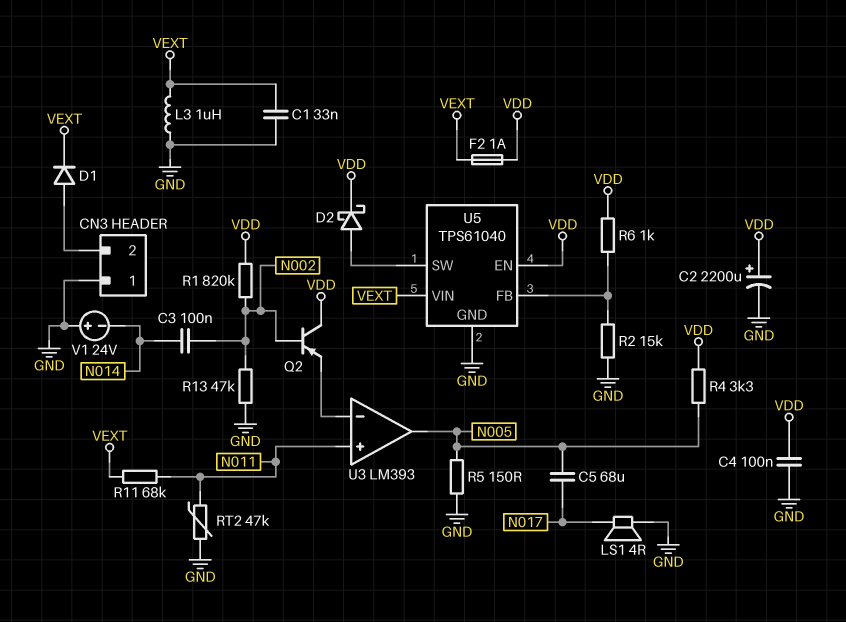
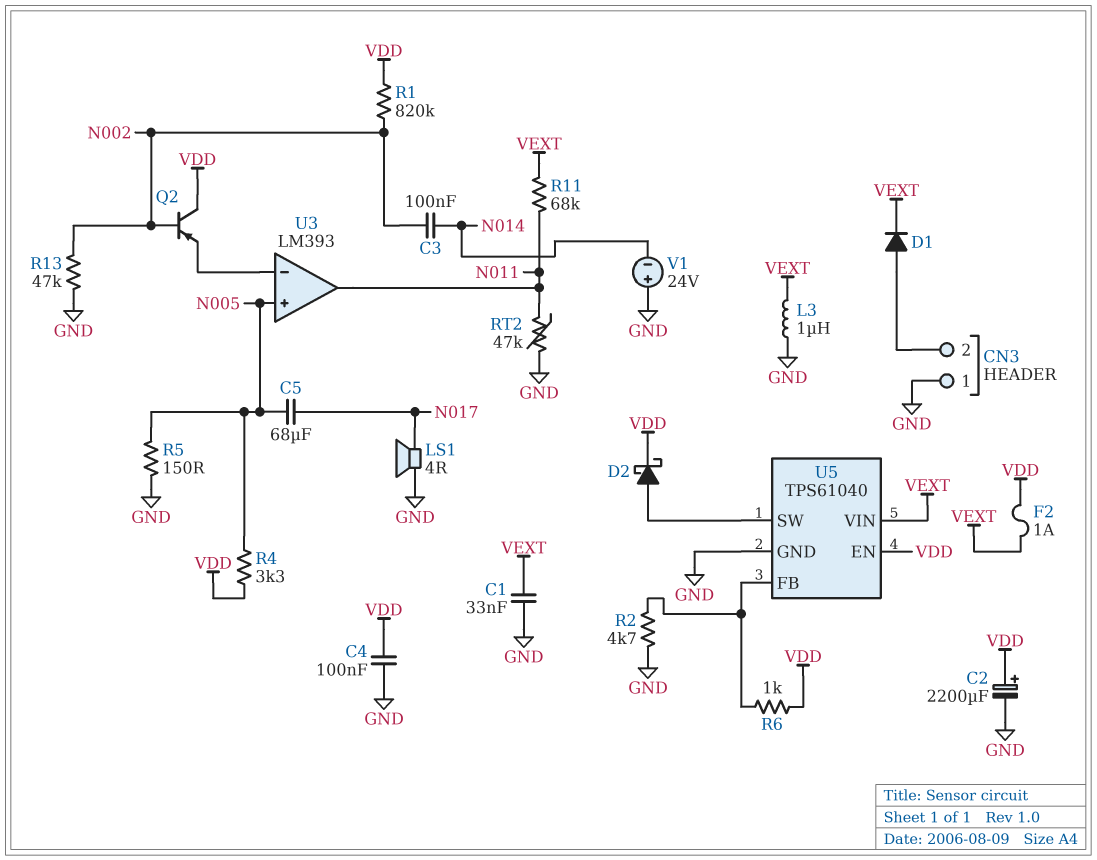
R2: 15k (GND, U5/FB) -> 4.7k (GND, U5/FB)
U3 pin in+: N011 -> N005
U3 pin out: N005 -> N011

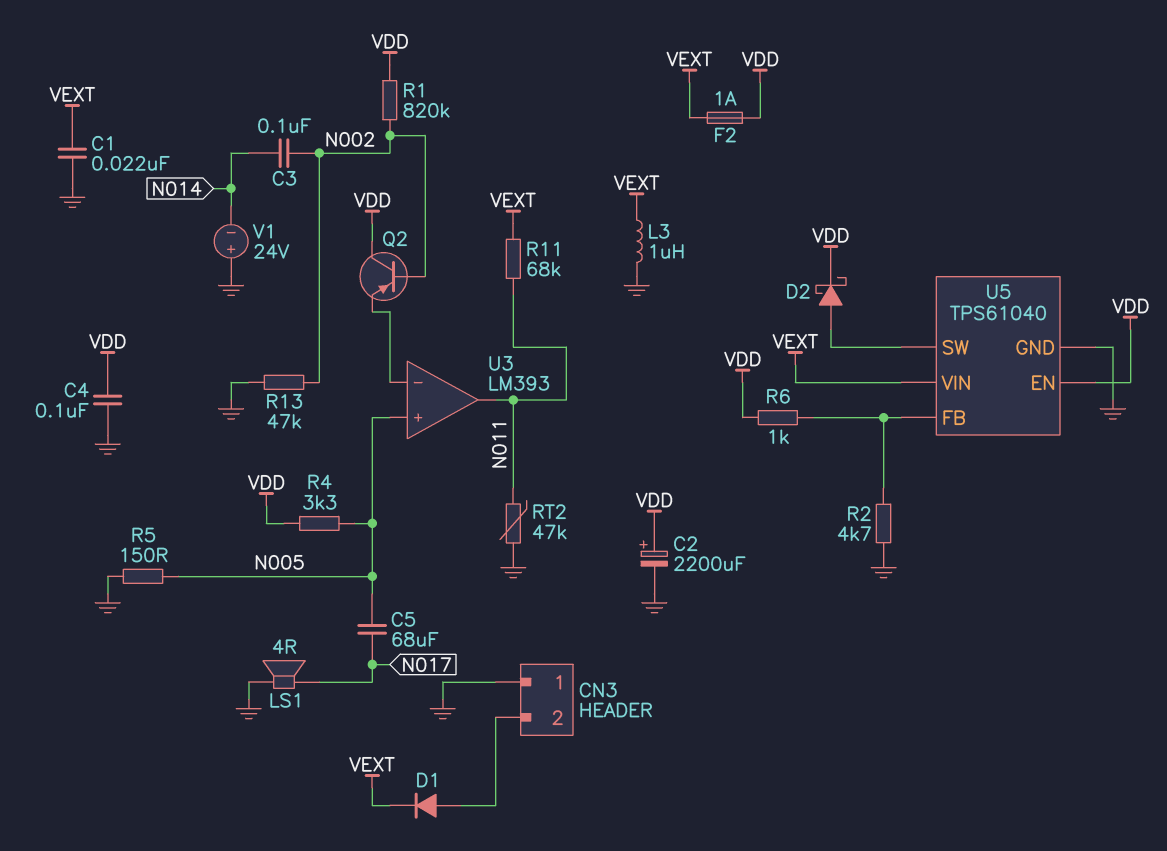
C1: 33nF (GND, VEXT) -> 22nF (GND, VEXT)

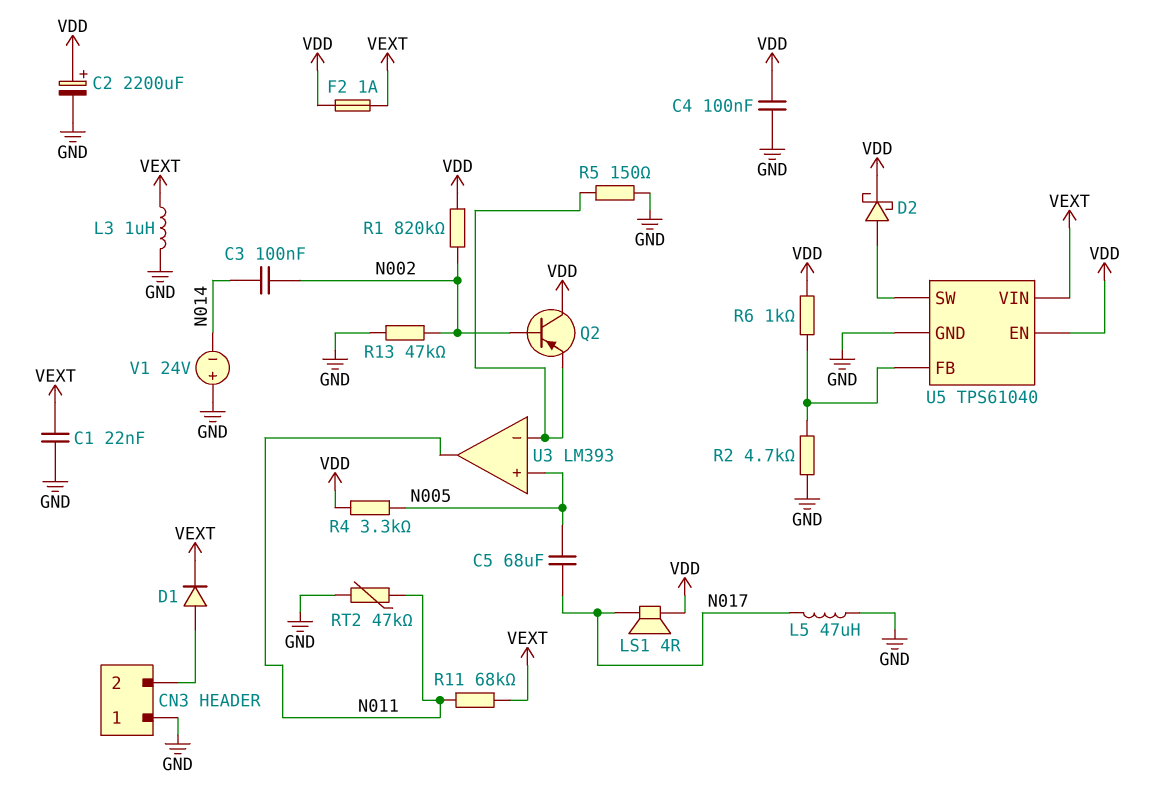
L5: none -> 47uH (GND, N017)
LS1: speaker 4R (GND, N017) -> speaker 4R (N017, VDD)
R5: 150 (GND, N005) -> 150 (GND, U3/in-)

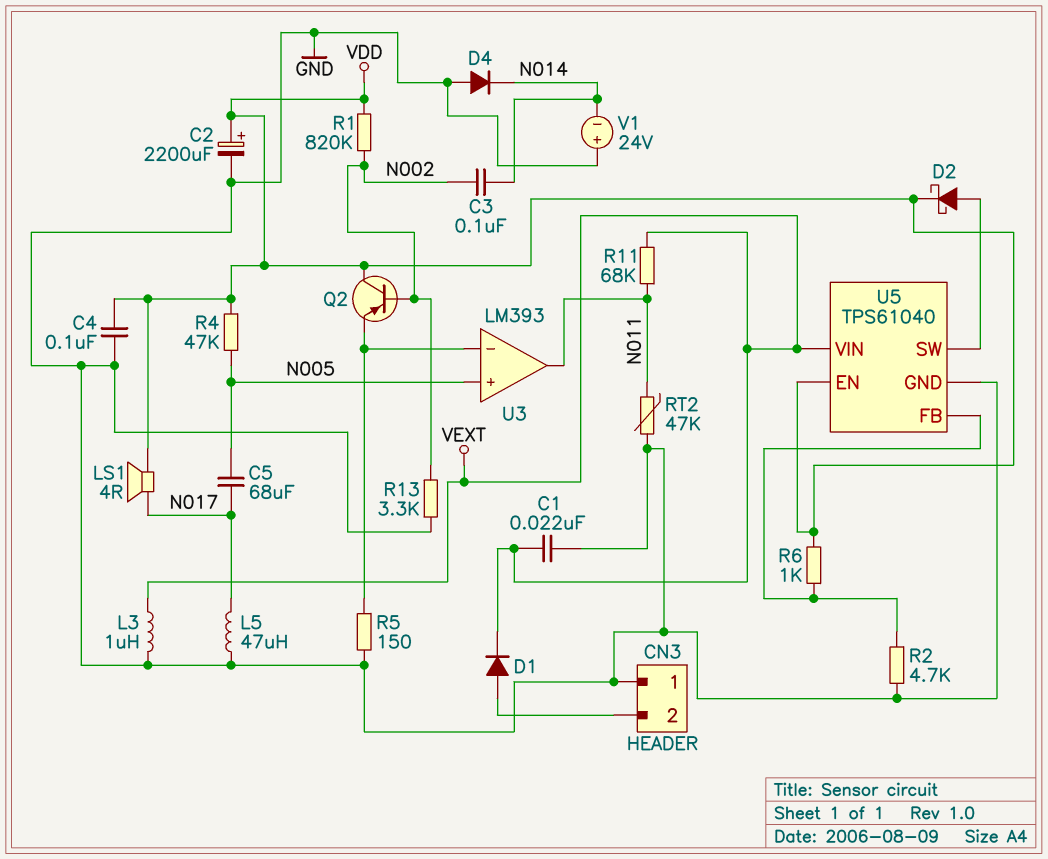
D4: none -> diode (A GND, K N014)
F2: 1A (VDD, VEXT) -> none
R4: 3.3k (N005, VDD) -> 47k (N005, VDD)
R13: 47k (GND, N002) -> 3.3k (GND, N002)

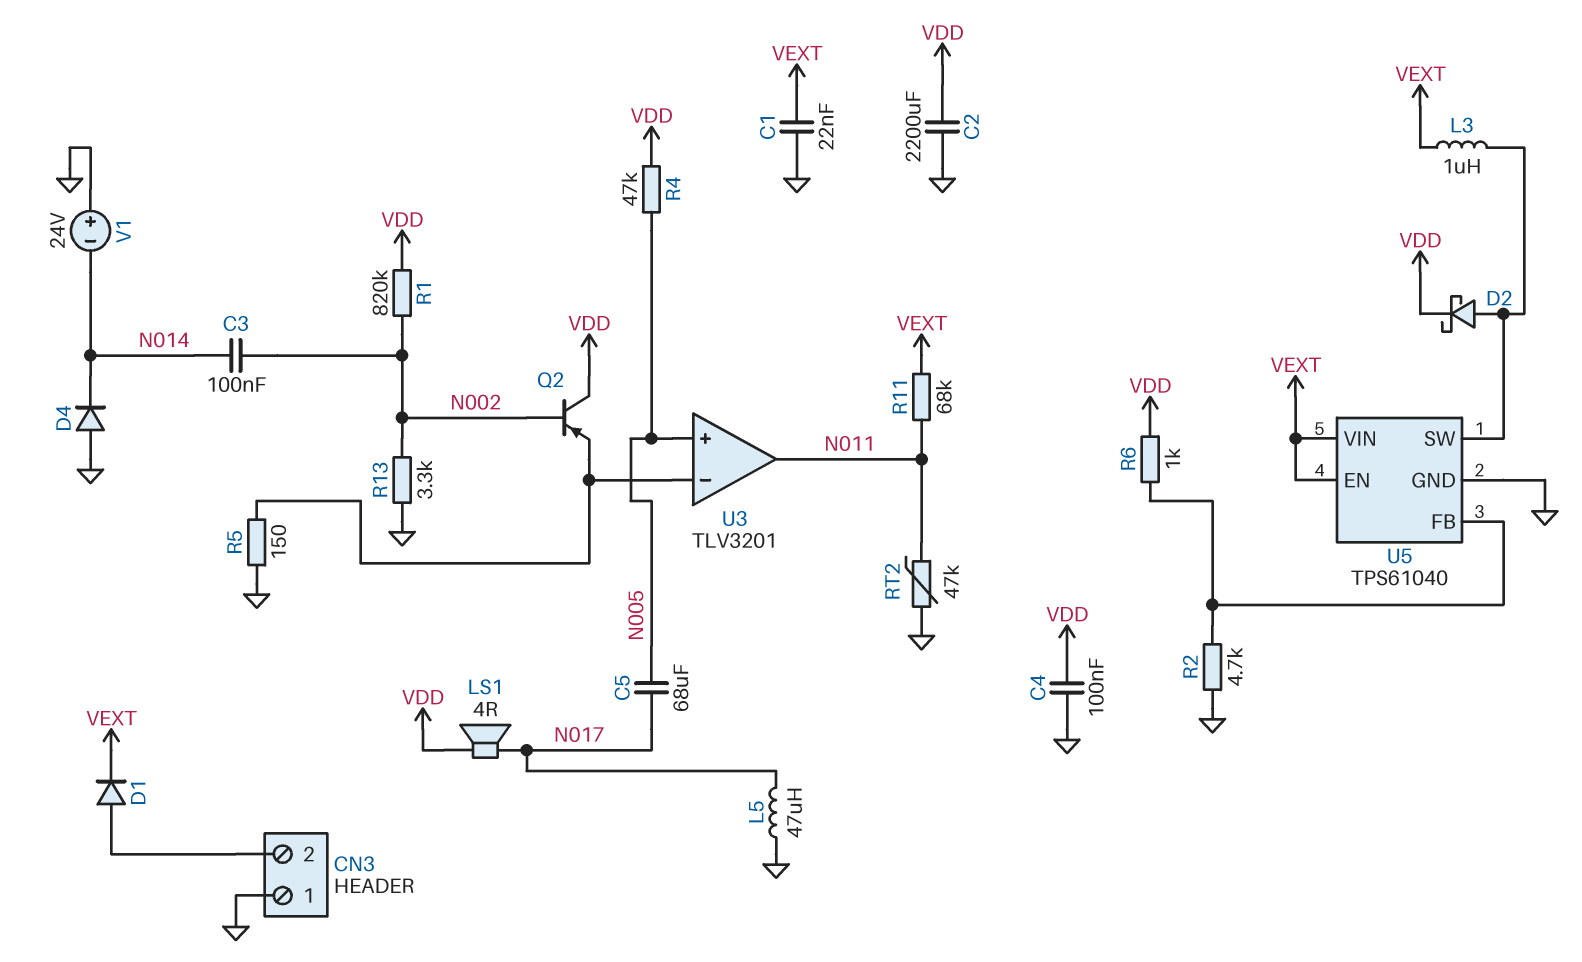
C2: 2200uF (plus VDD, minus GND) -> 2200uF (GND, VDD)
L3: 1uH (GND, VEXT) -> 1uH (U5/SW, VEXT)
U3: LM393 -> TLV3201
U5 pin EN: VDD -> VEXT

